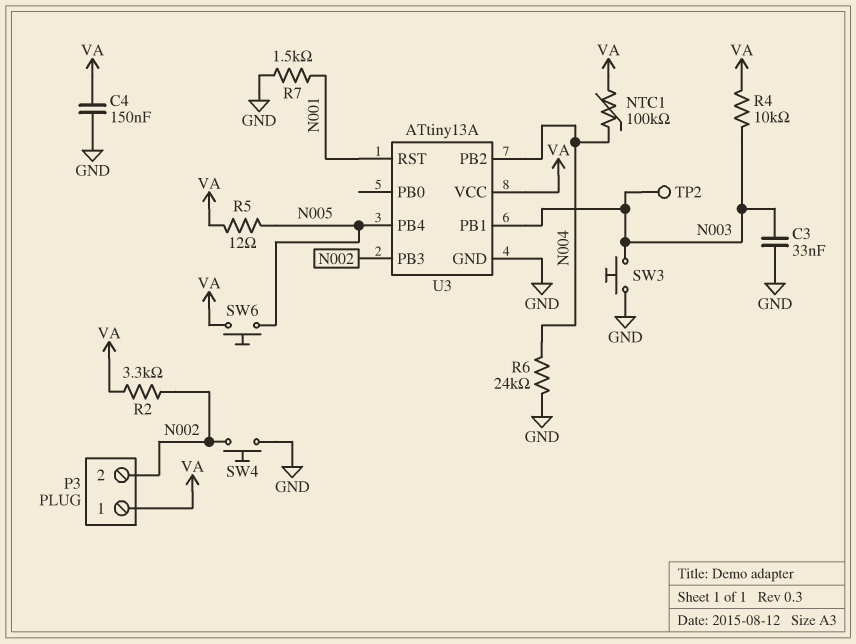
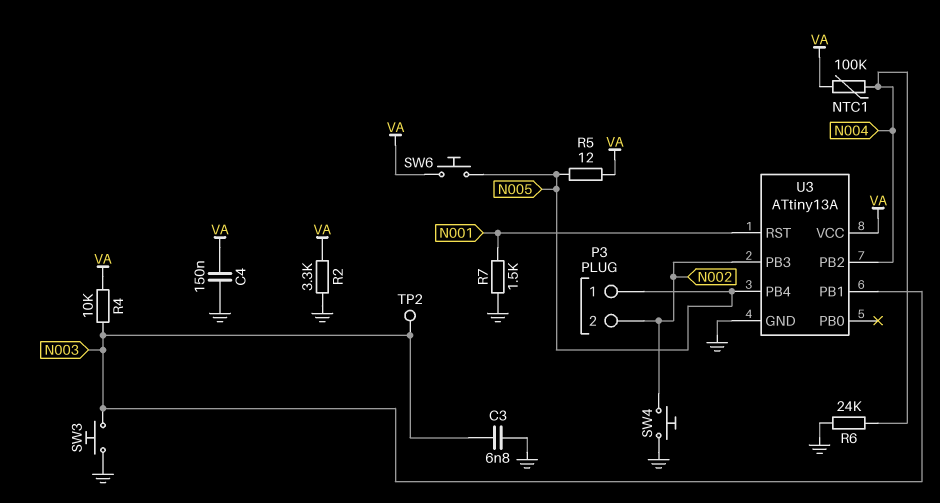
C3: 33nF (GND, N003) -> 6.8nF (GND, N003)
P3 pin 1: VA -> N005
R2: 3.3k (N002, VA) -> 3.3k (GND, VA)

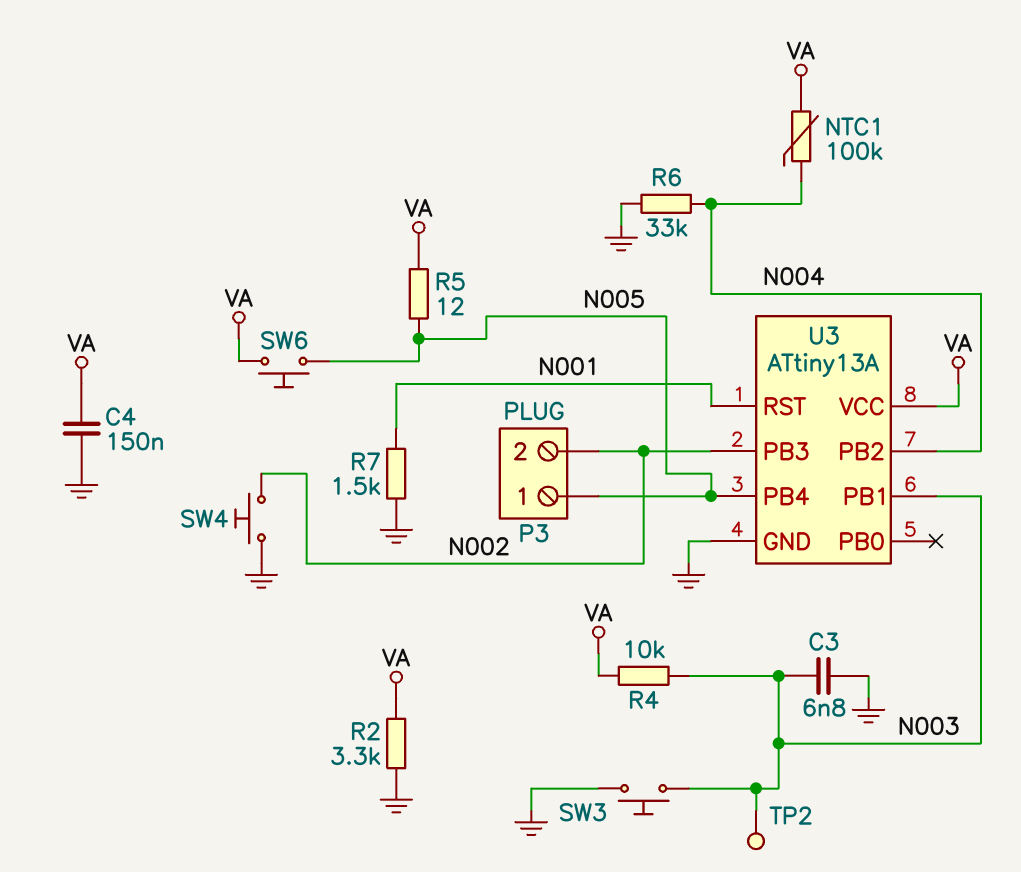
R6: 24k (GND, N004) -> 33k (GND, N004)

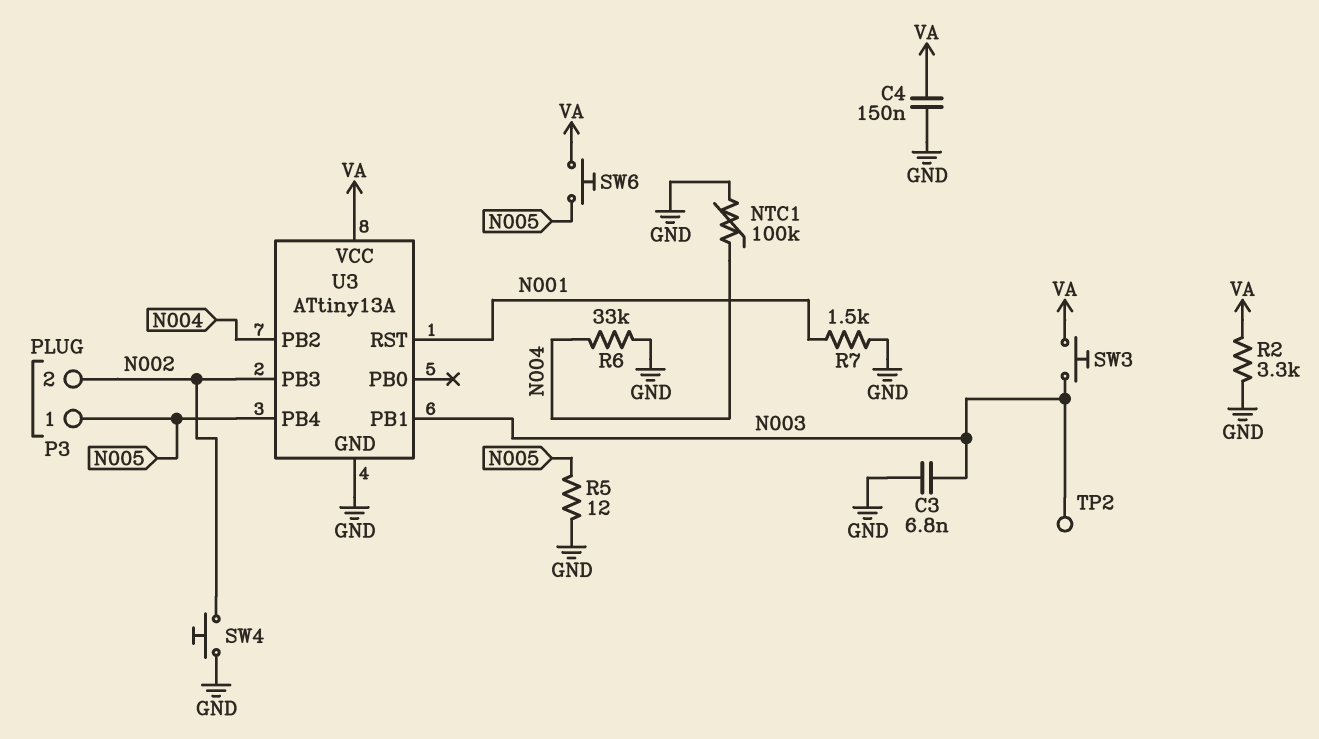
NTC1: 100k (N004, VA) -> 100k (GND, N004)
R4: 10k (N003, VA) -> none
R5: 12 (N005, VA) -> 12 (GND, N005)
SW3: button (GND, N003) -> button (N003, VA)

